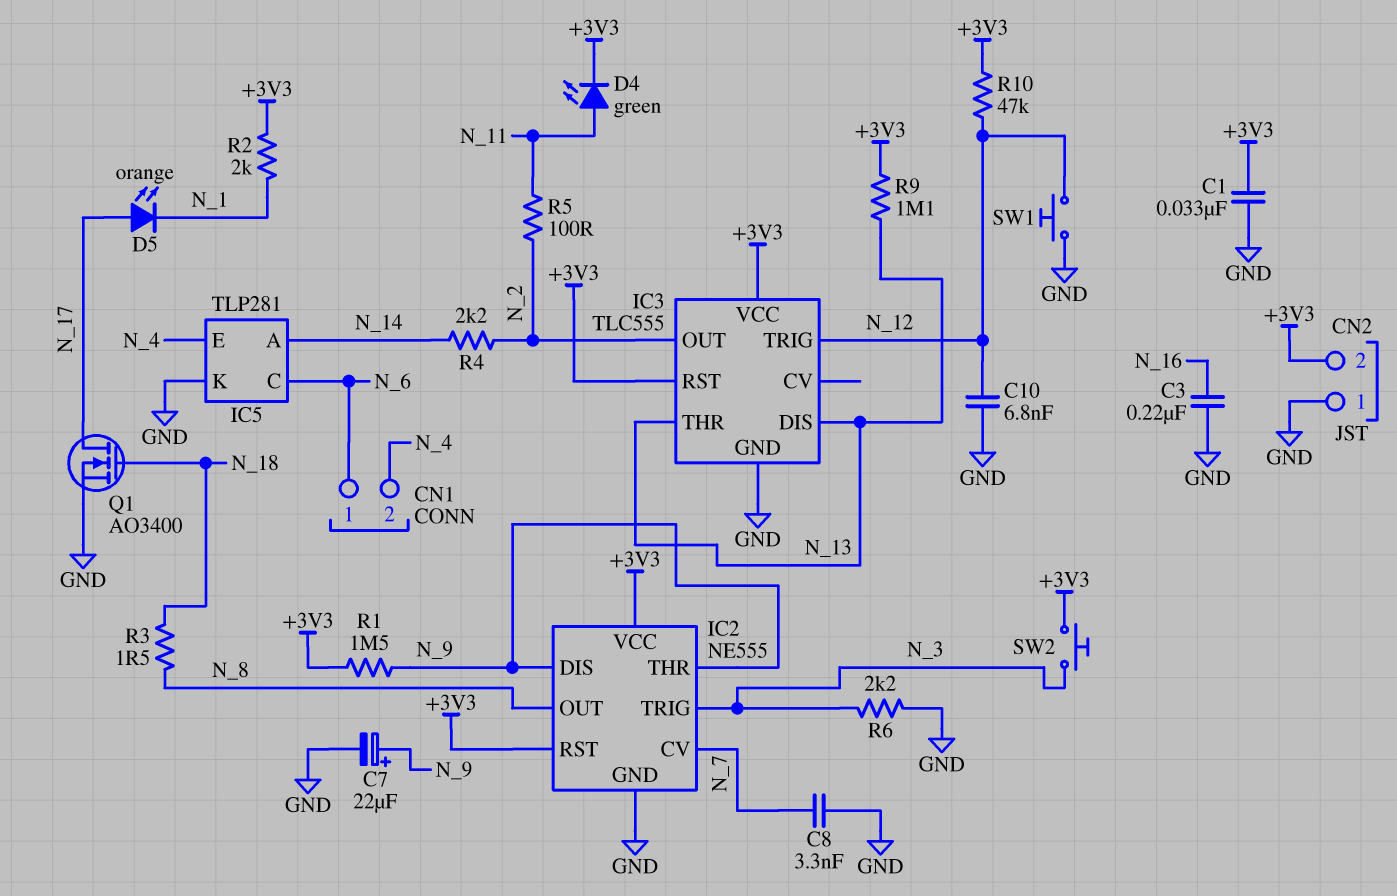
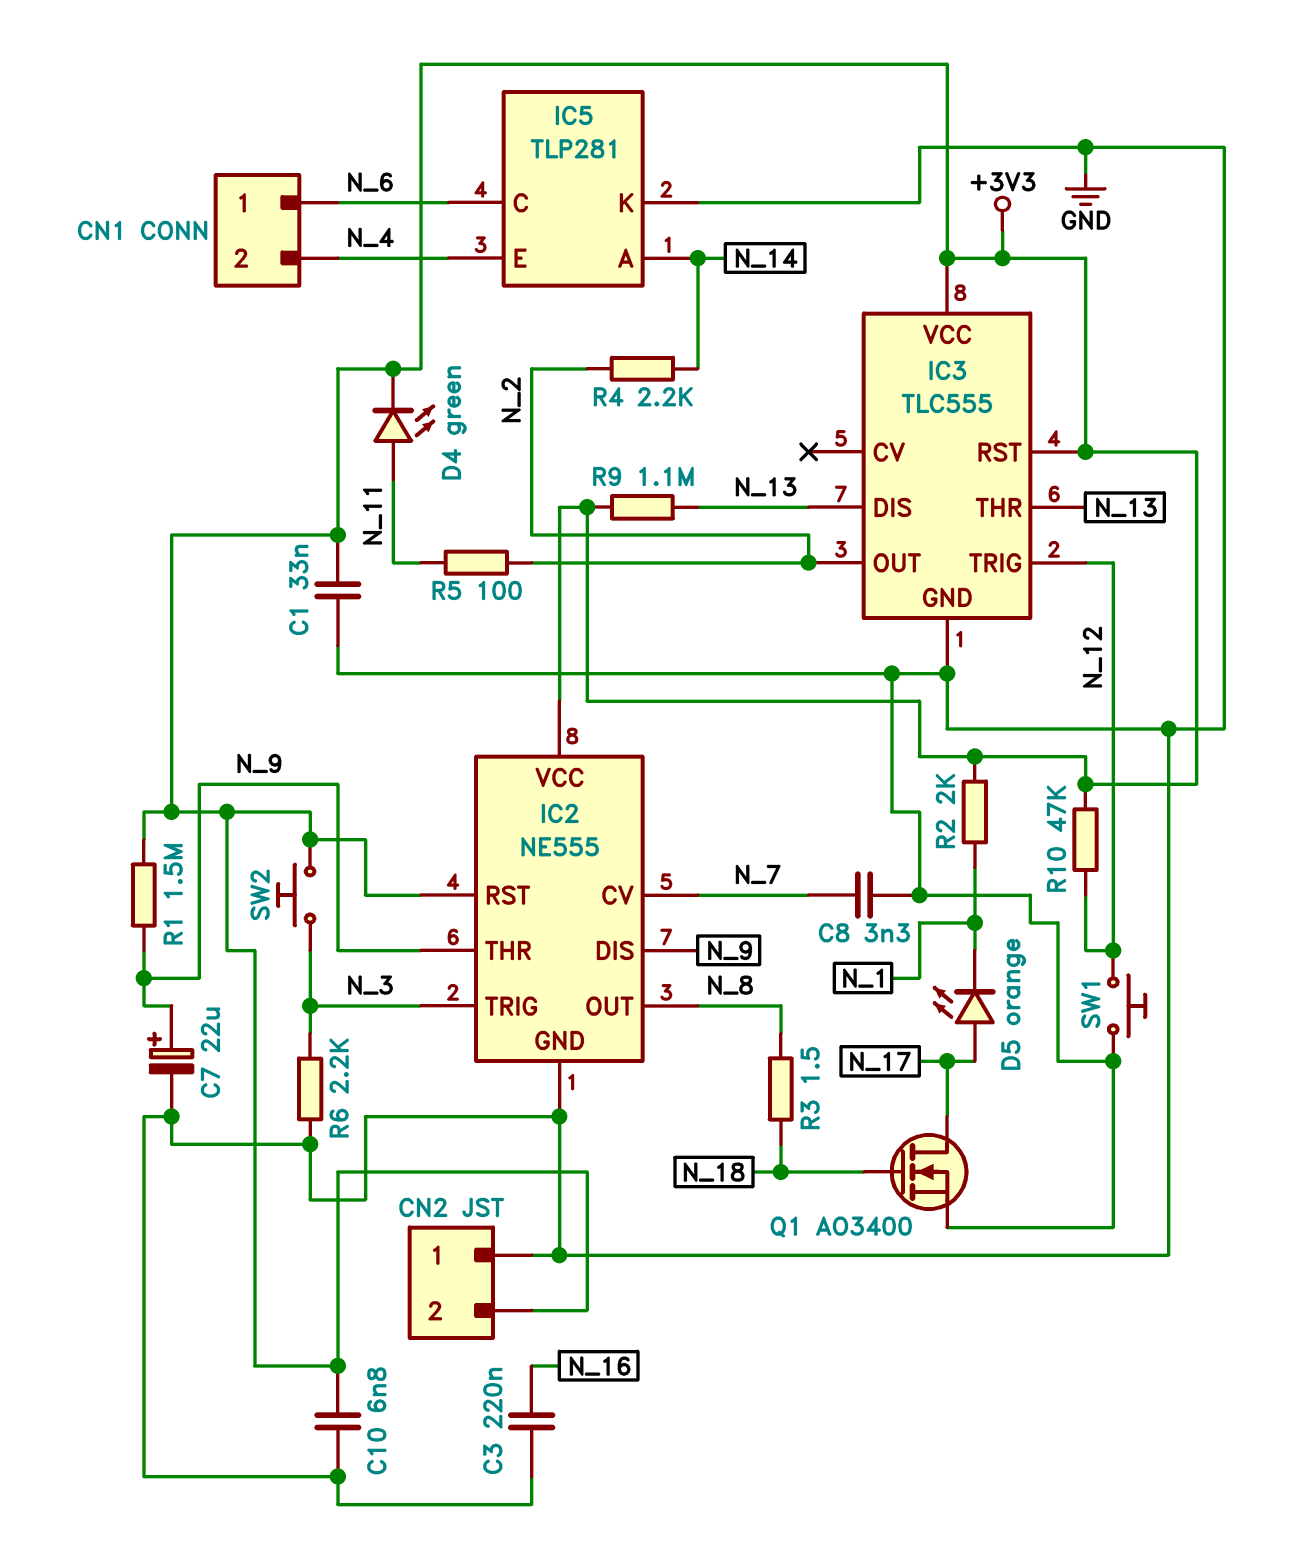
C10: 6.8nF (GND, N_12) -> 6.8nF (+3V3, GND)

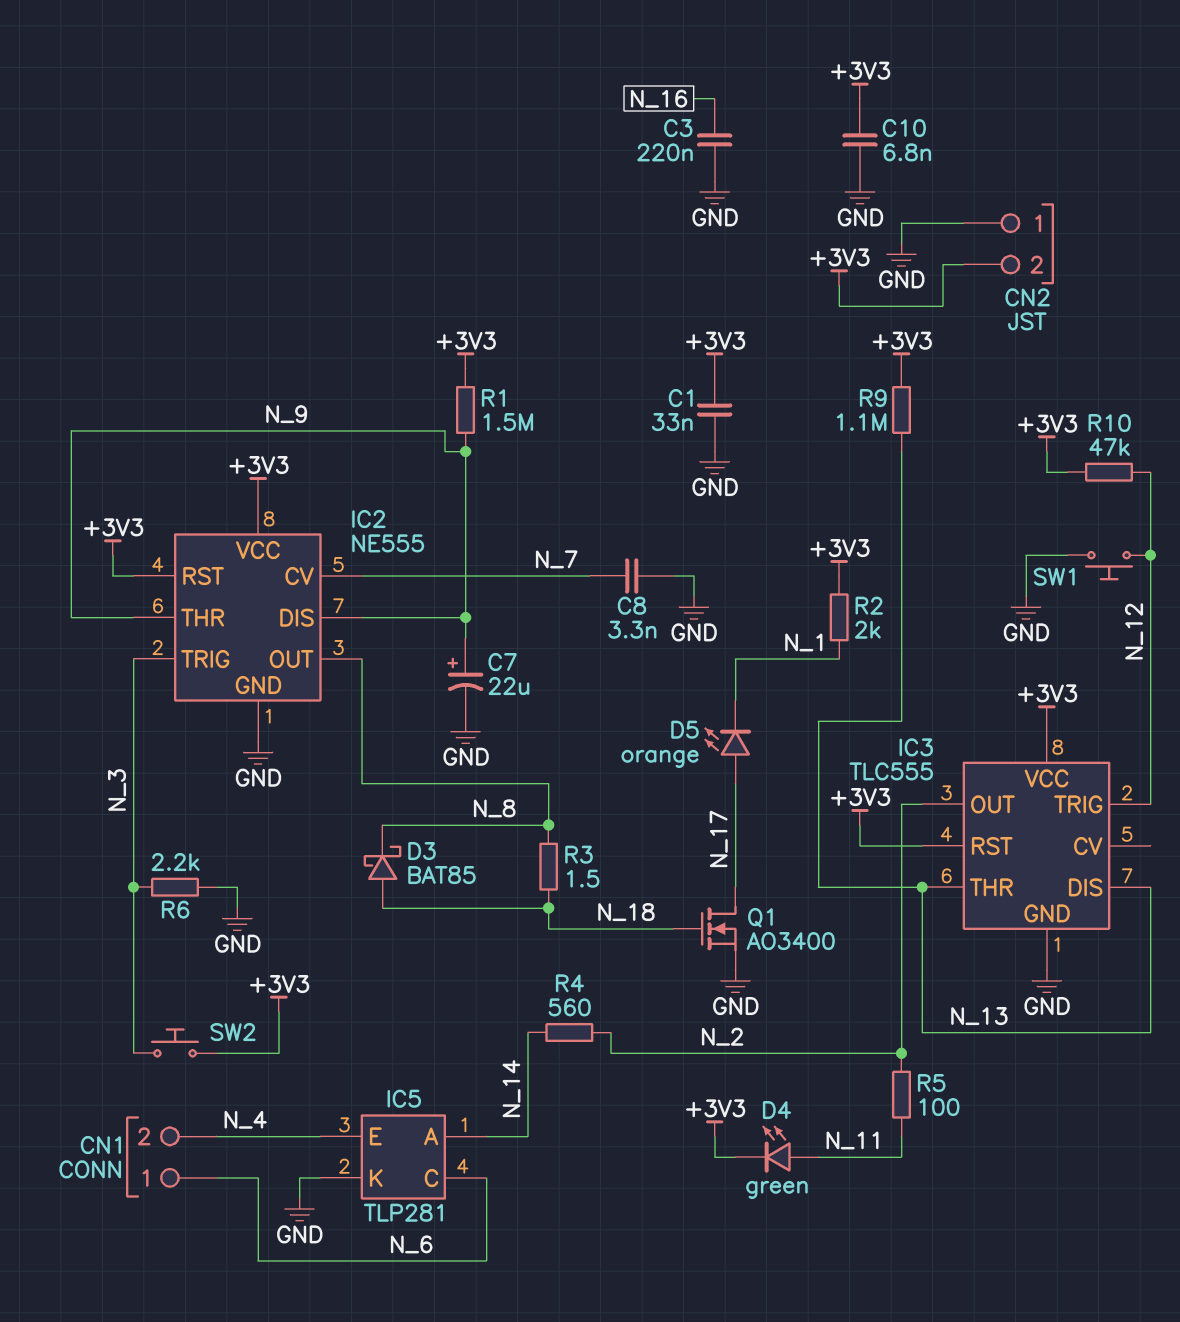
D3: none -> schottky BAT85 (A N_18, K N_8)
R4: 2.2k (N_2, N_14) -> 560 (N_2, N_14)

